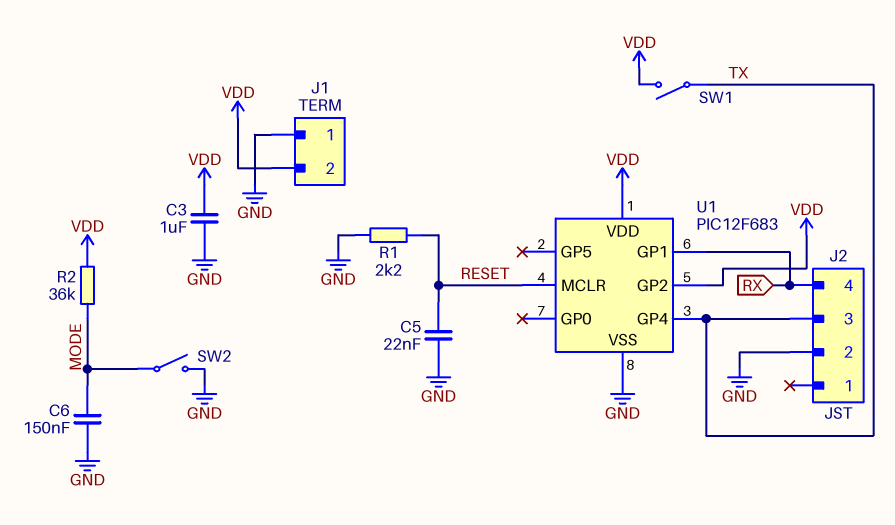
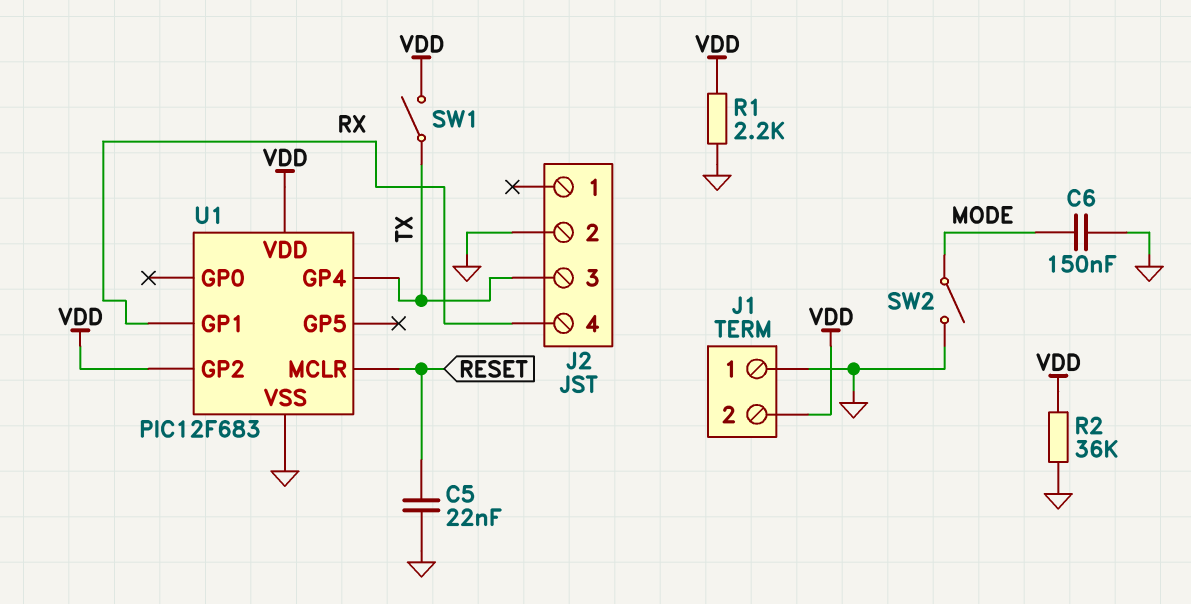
C3: 1uF (GND, VDD) -> none
R1: 2.2k (GND, RESET) -> 2.2k (GND, VDD)
R2: 36k (MODE, VDD) -> 36k (GND, VDD)

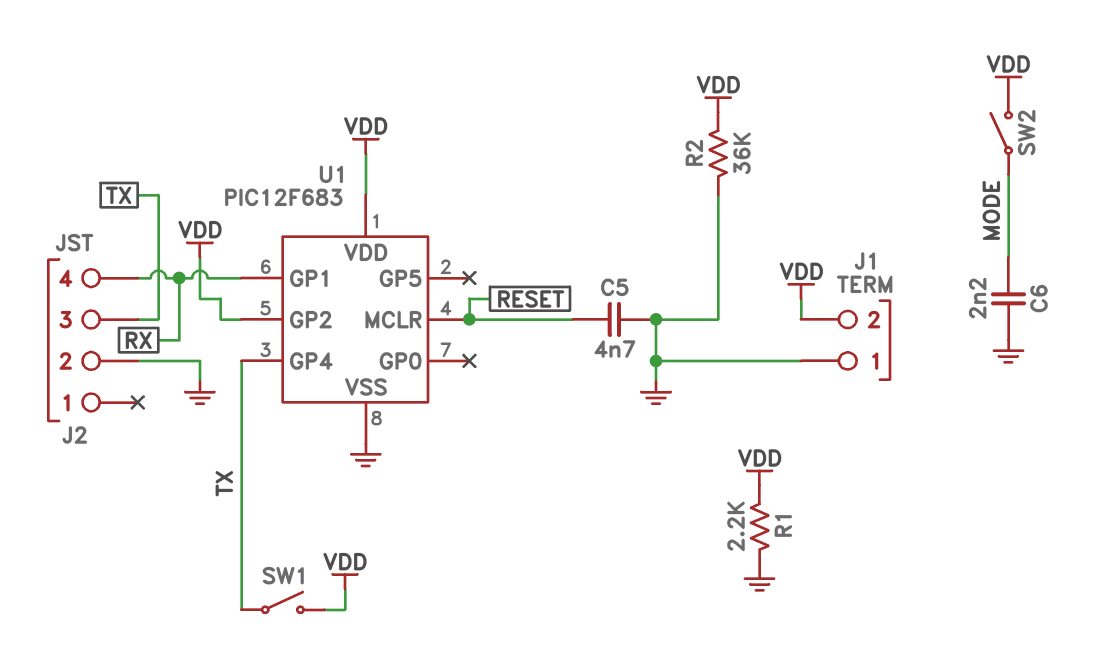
C5: 22nF (GND, RESET) -> 4.7nF (GND, RESET)
C6: 150nF (GND, MODE) -> 2.2nF (GND, MODE)
SW2: switch (GND, MODE) -> switch (MODE, VDD)

